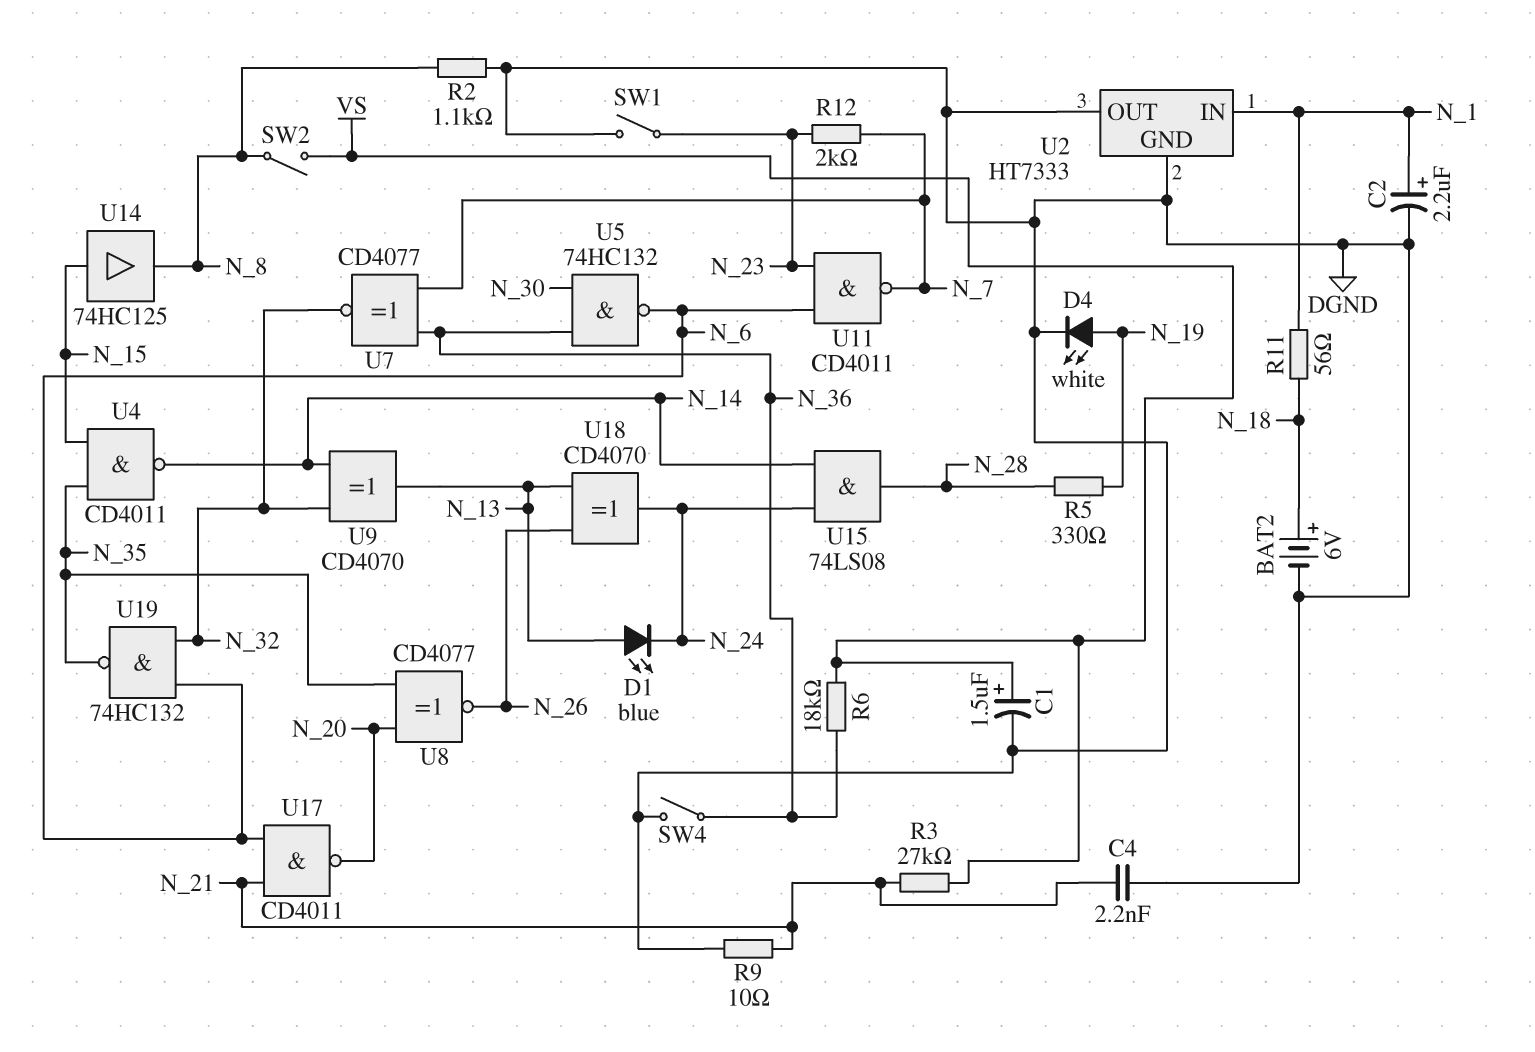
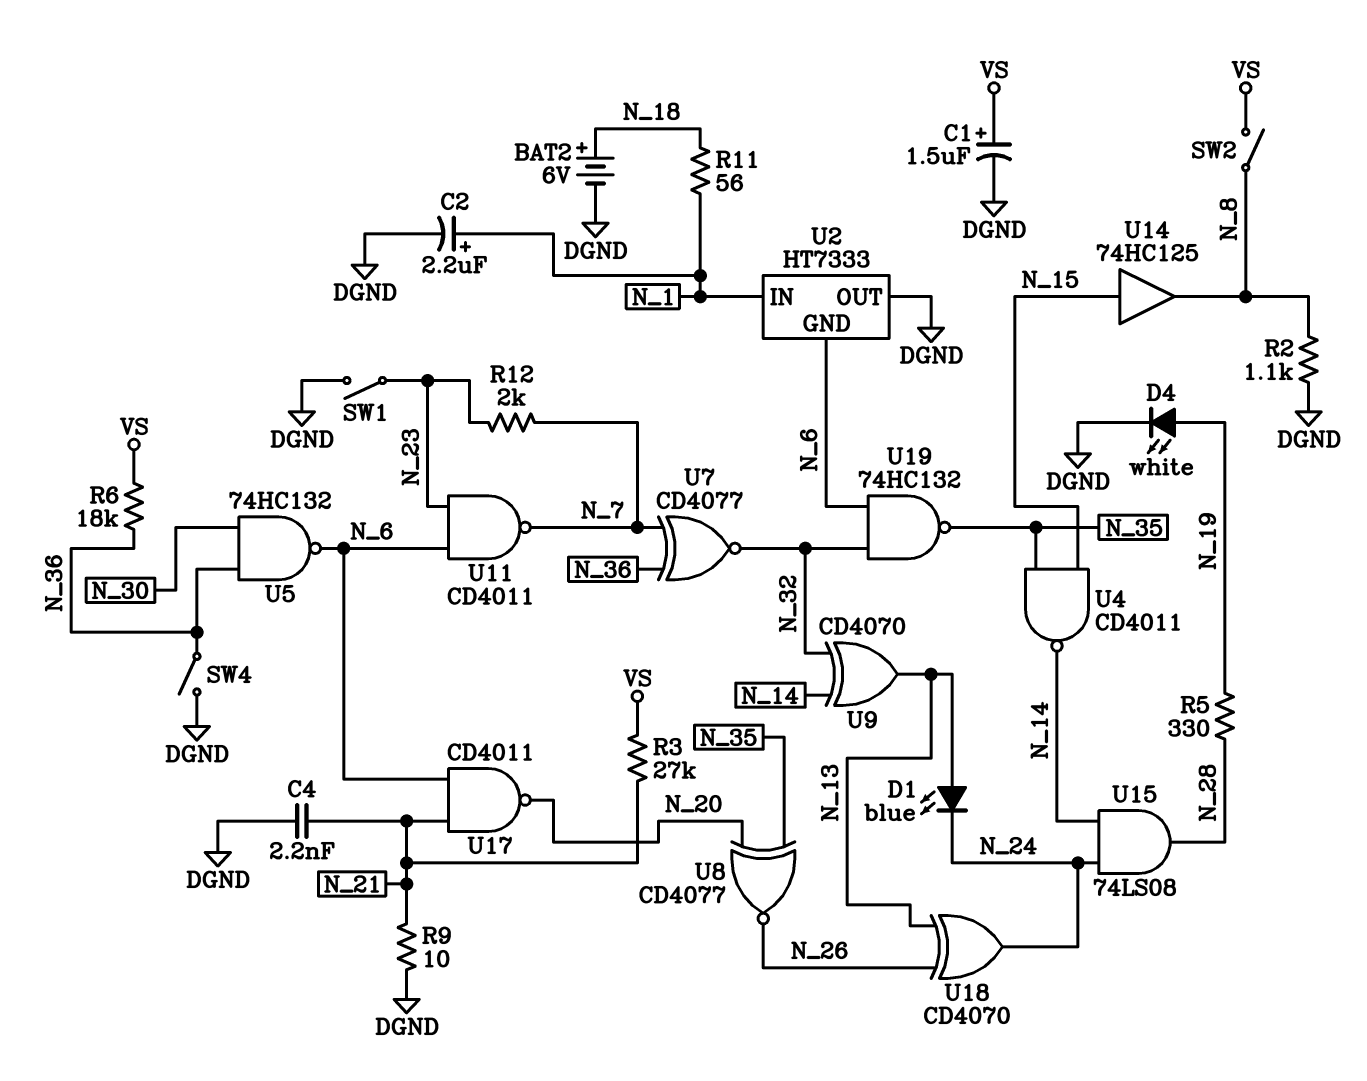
U2 pin GND: DGND -> N_6

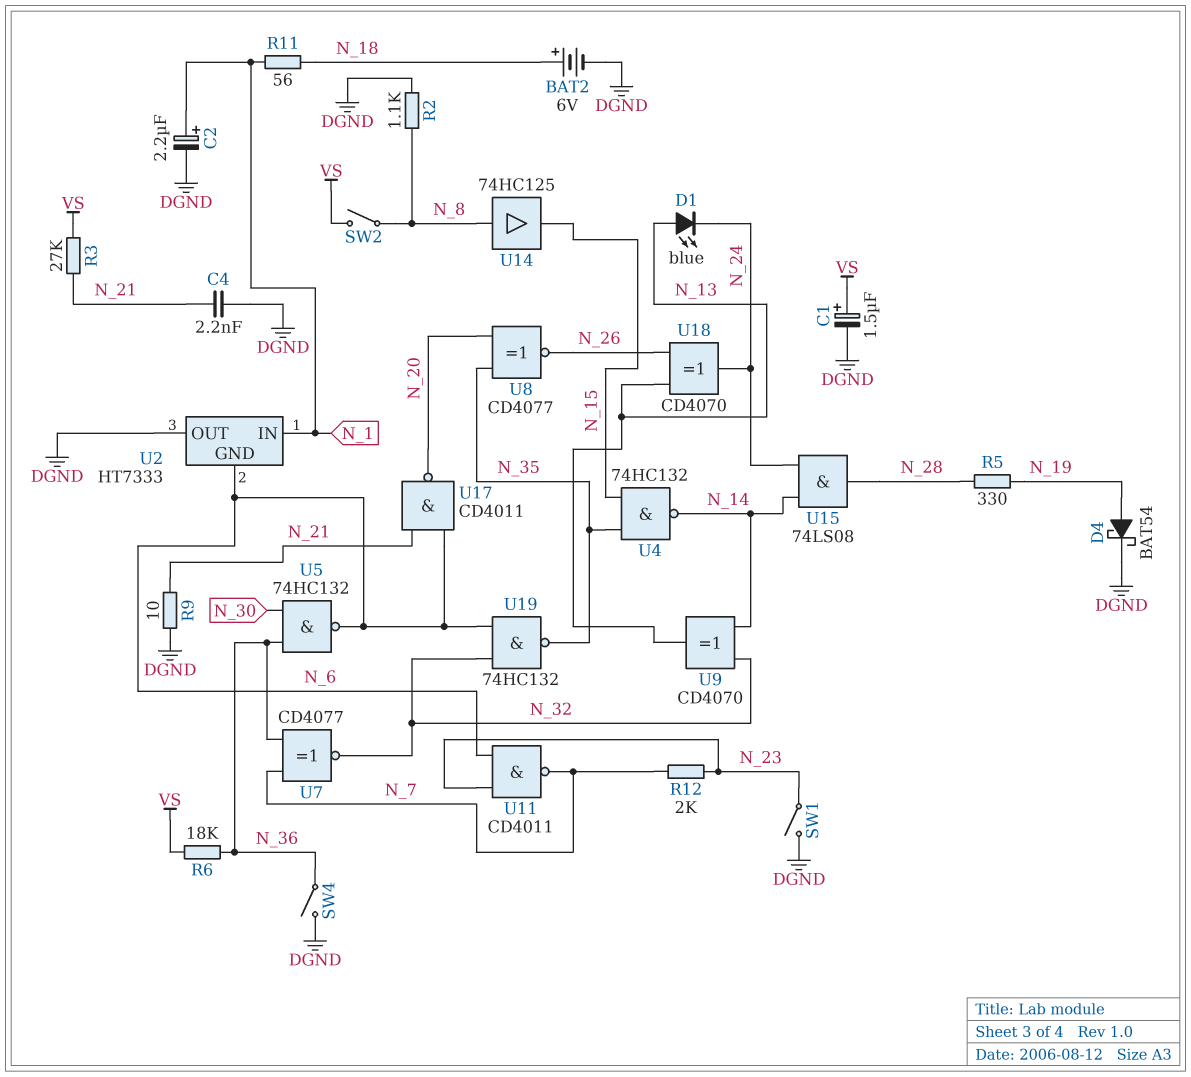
D4: LED white (A N_19, K DGND) -> schottky BAT54 (A N_19, K DGND)
U4: NAND CD4011 (in N_15, in N_35, out N_14) -> NAND 74HC132 (in N_15, in N_35, out N_14)
U14: buffer 74HC125 (in N_15, out N_8) -> buffer 74HC125 (in N_8, out N_15)

